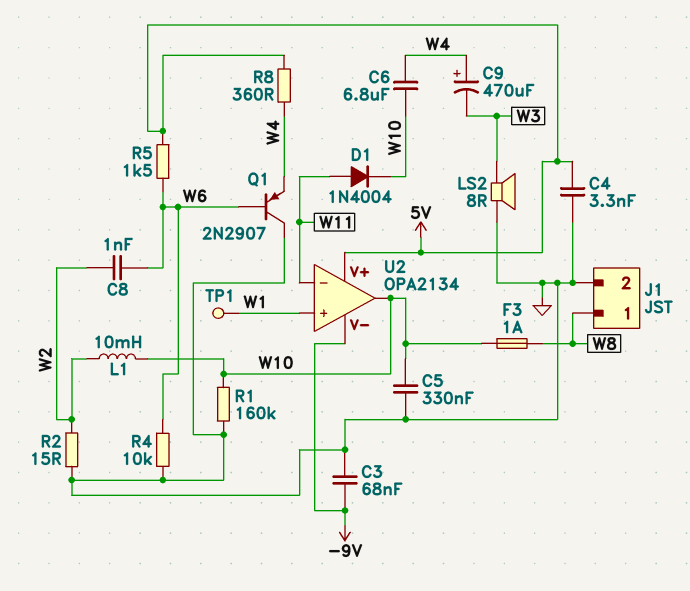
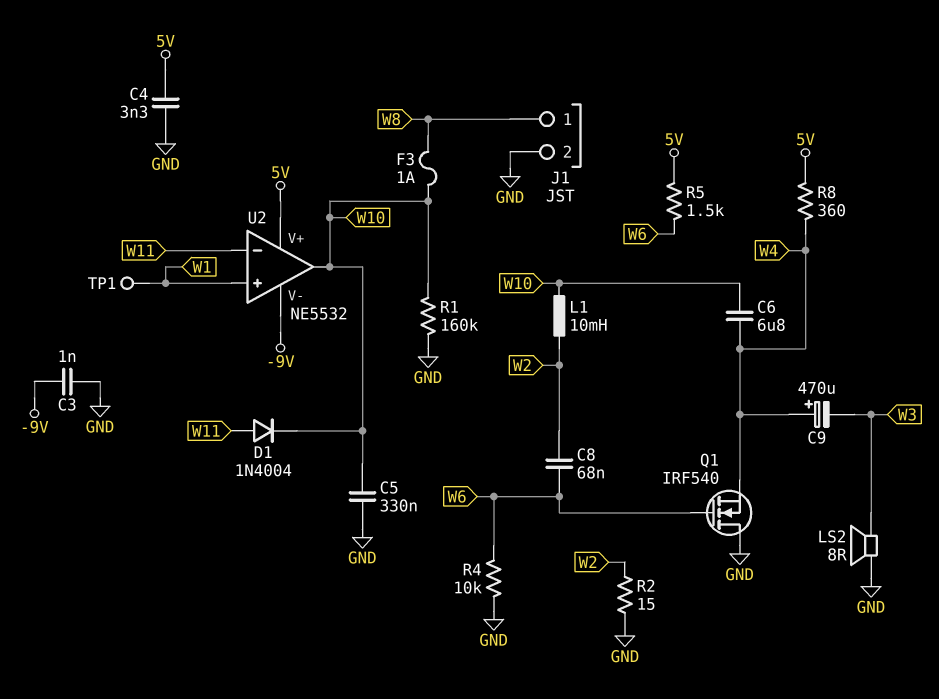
C3: 68nF (-9V, GND) -> 1nF (-9V, GND)
C8: 1nF (W2, W6) -> 68nF (W2, W6)
Q1: PNP 2N2907 (B W6, C GND, E W4) -> NMOS IRF540 (G W6, D GND, S W4)
U2: OPA2134 -> NE5532

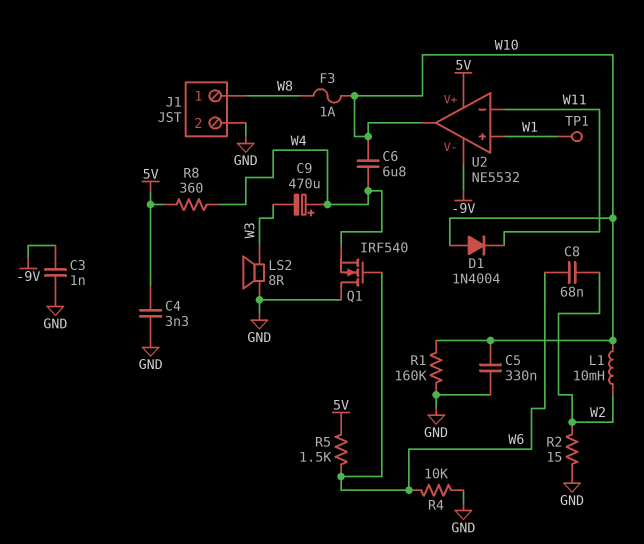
D1: diode 1N4004 (A W11, K W10) -> diode 1N4004 (A W10, K W11)

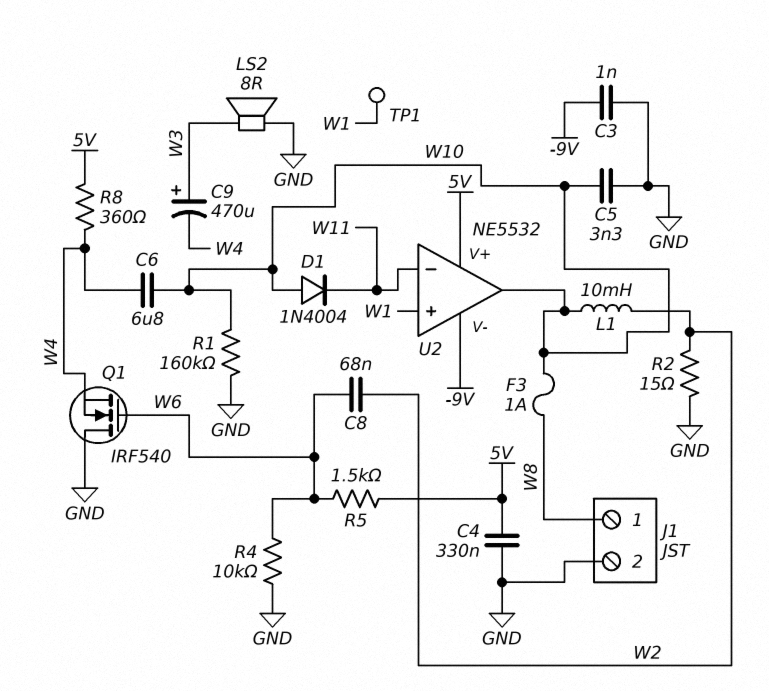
C4: 3.3nF (5V, GND) -> 330nF (5V, GND)
C5: 330nF (GND, W10) -> 3.3nF (GND, W10)
C9: 470uF (plus W4, minus W3) -> 470uF (plus W3, minus W4)

